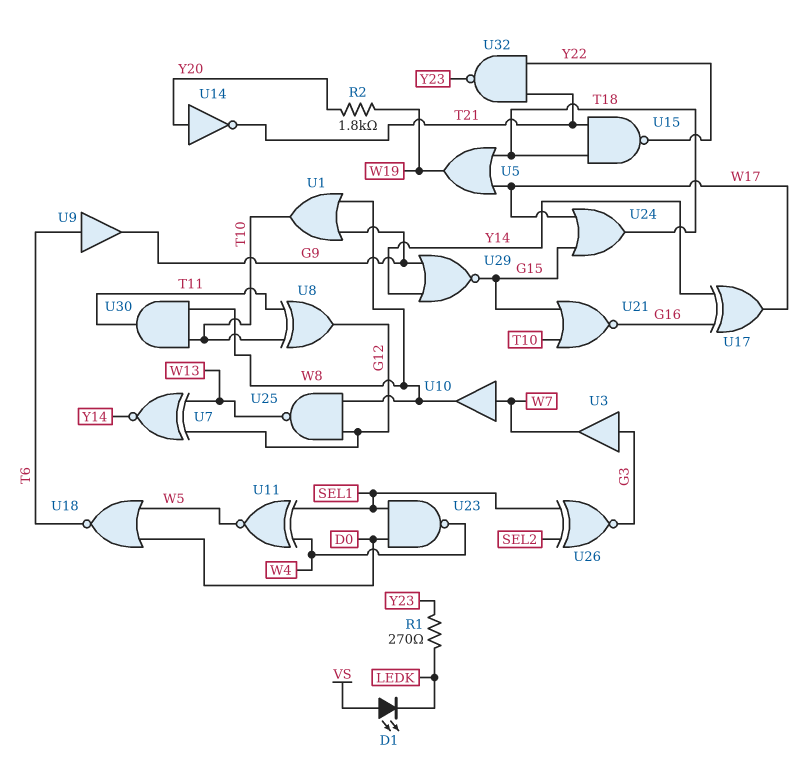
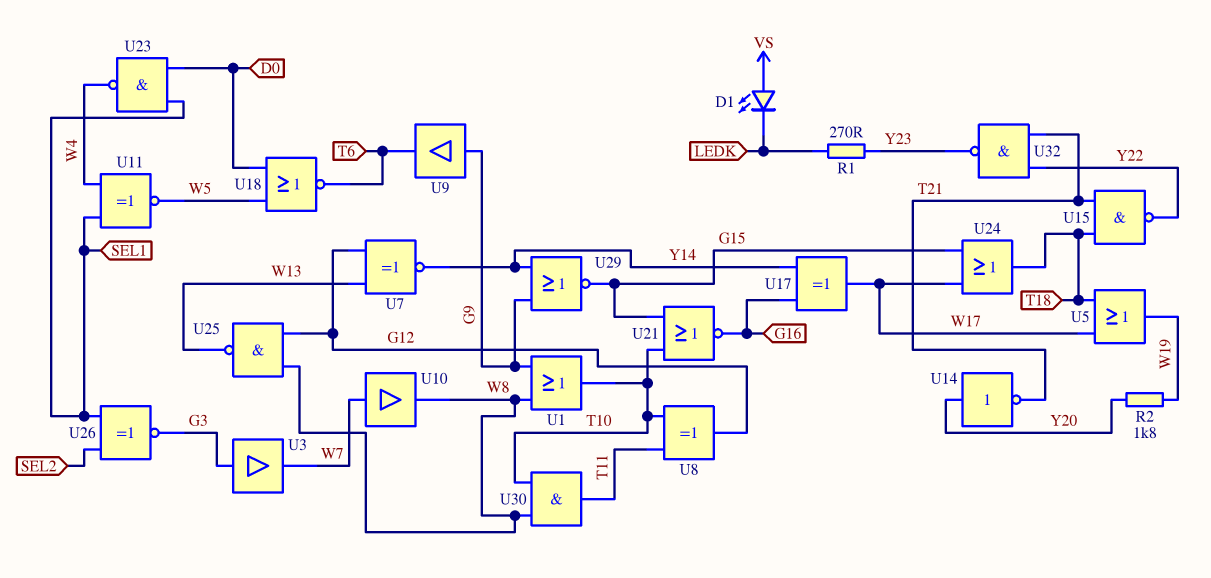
U9: buffer (in T6, out G9) -> buffer (in G9, out T6)

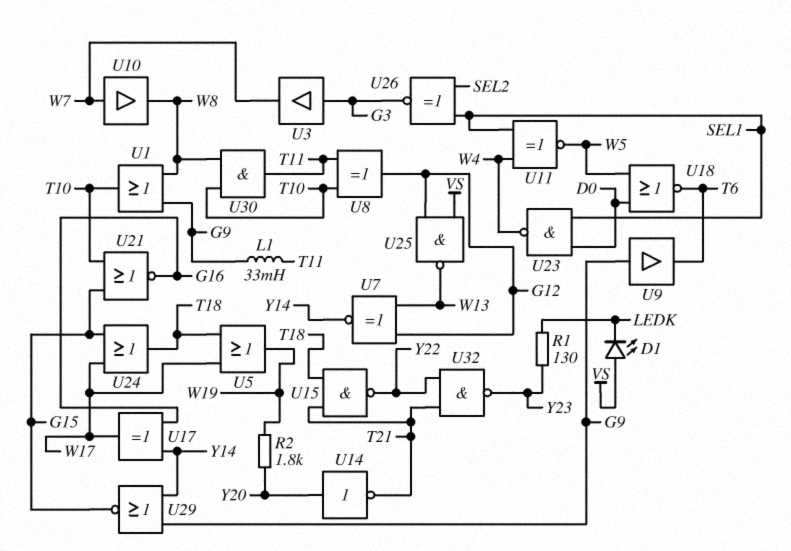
L1: none -> 33mH (G9, T11)
R1: 270 (LEDK, Y23) -> 130 (LEDK, Y23)
U25: NAND (in G12, in W8, out W13) -> NAND (in G12, in VS, out W13)

